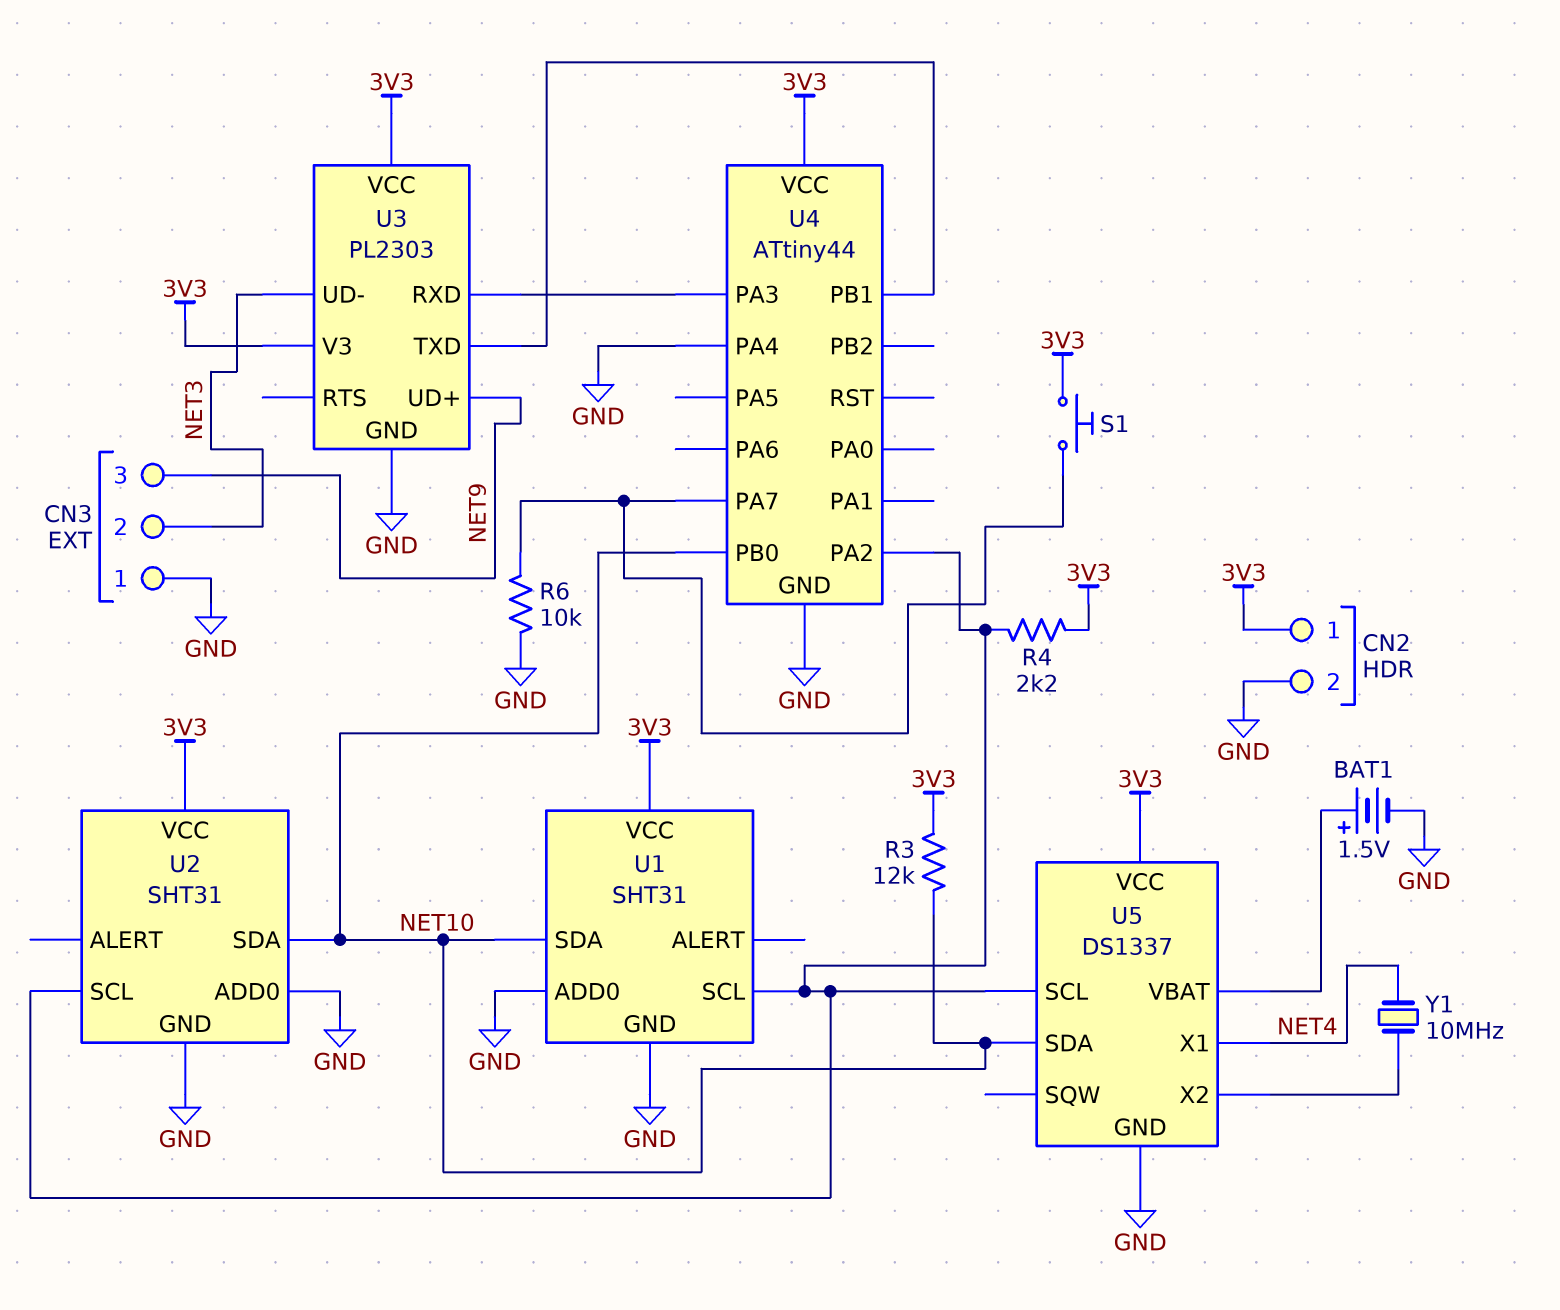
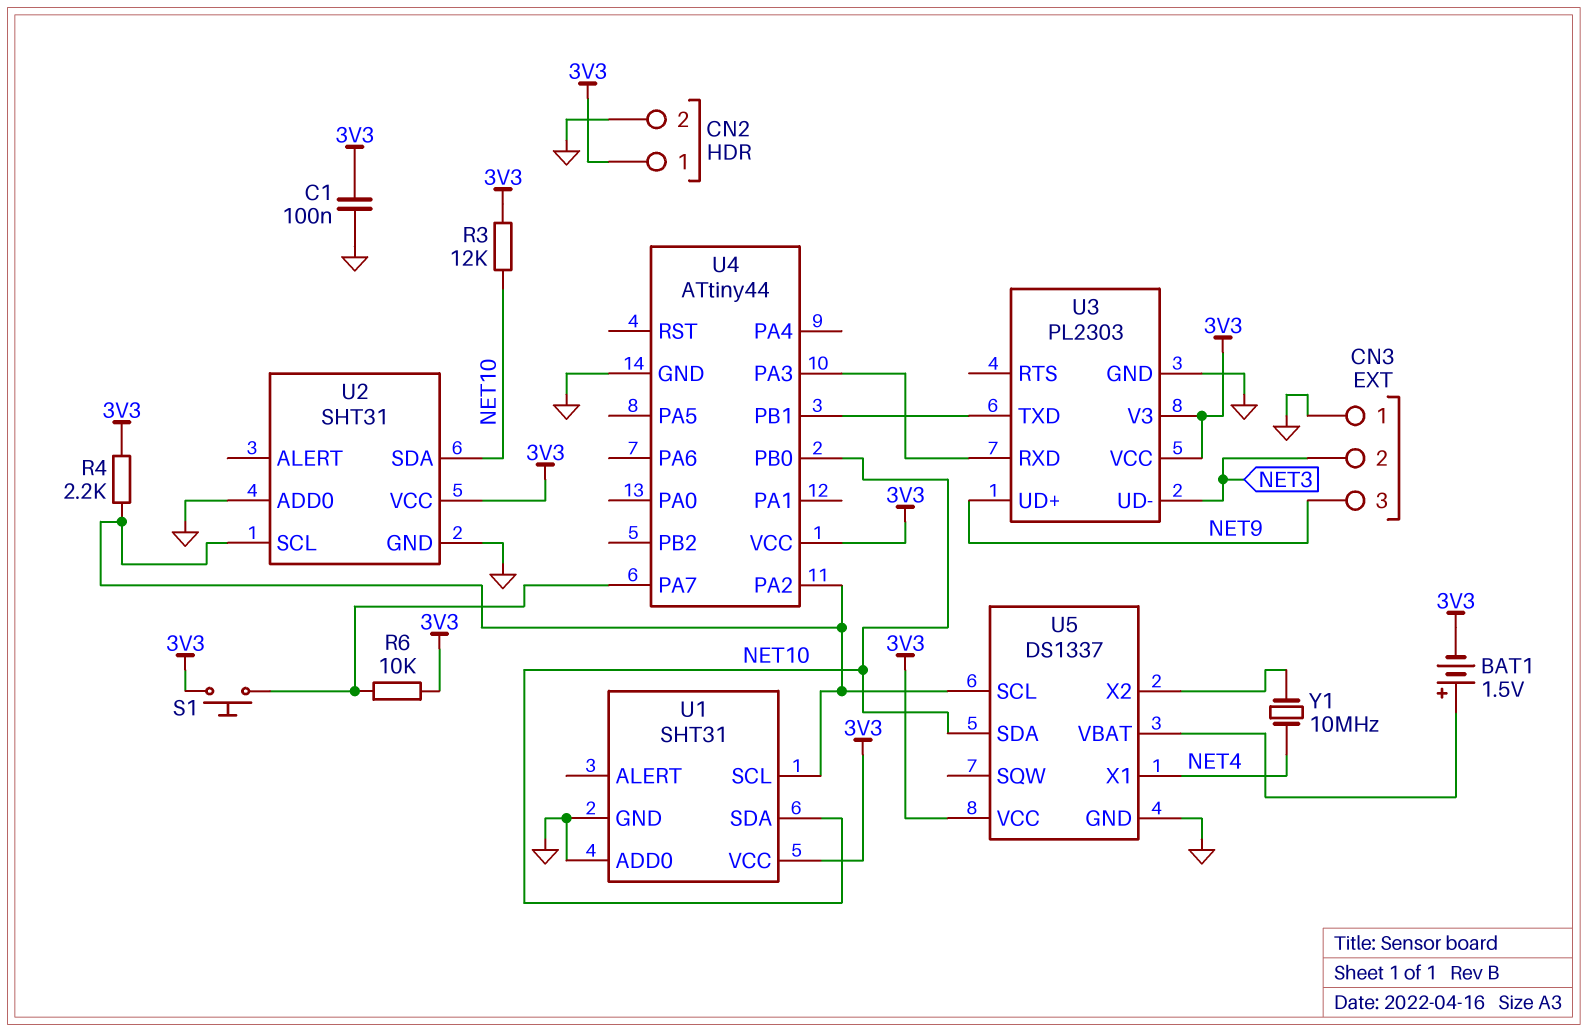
BAT1: 1.5V (plus U5/VBAT, minus GND) -> 1.5V (plus U5/VBAT, minus 3V3)
C1: none -> 100nF (3V3, GND)
R6: 10k (GND, U4/PA7) -> 10k (3V3, U4/PA7)
U4 pin PA4: GND -> none

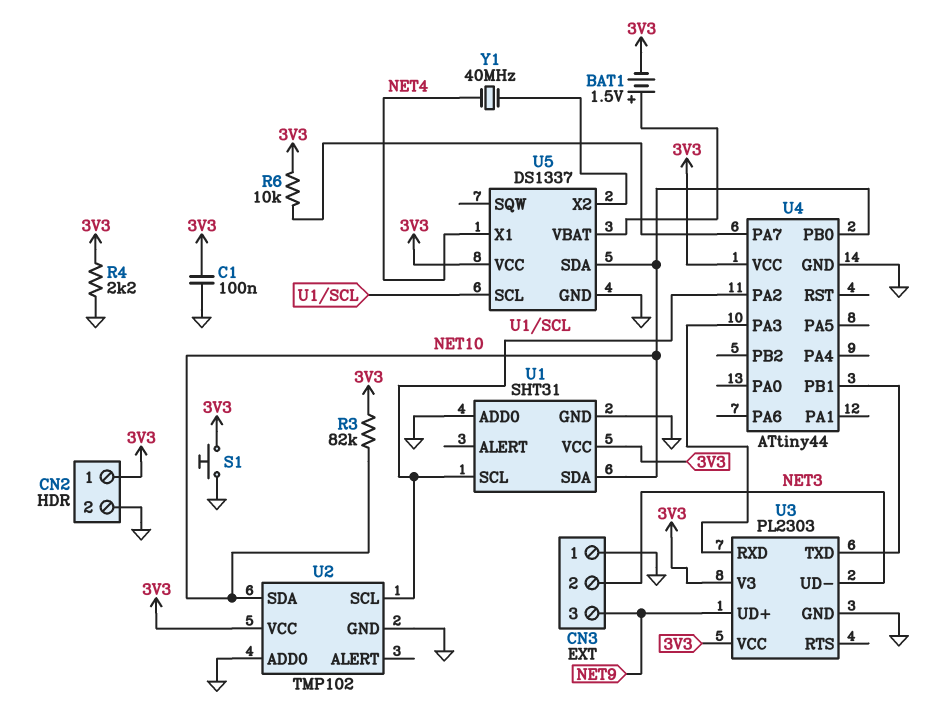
R3: 12k (3V3, NET10) -> 82k (3V3, NET10)
R4: 2.2k (3V3, U1/SCL) -> 2.2k (3V3, GND)
S1: button (3V3, U4/PA7) -> button (3V3, GND)
U2: SHT31 -> TMP102
Y1: 10MHz (NET4, U5/X2) -> 40MHz (NET4, U5/X2)

